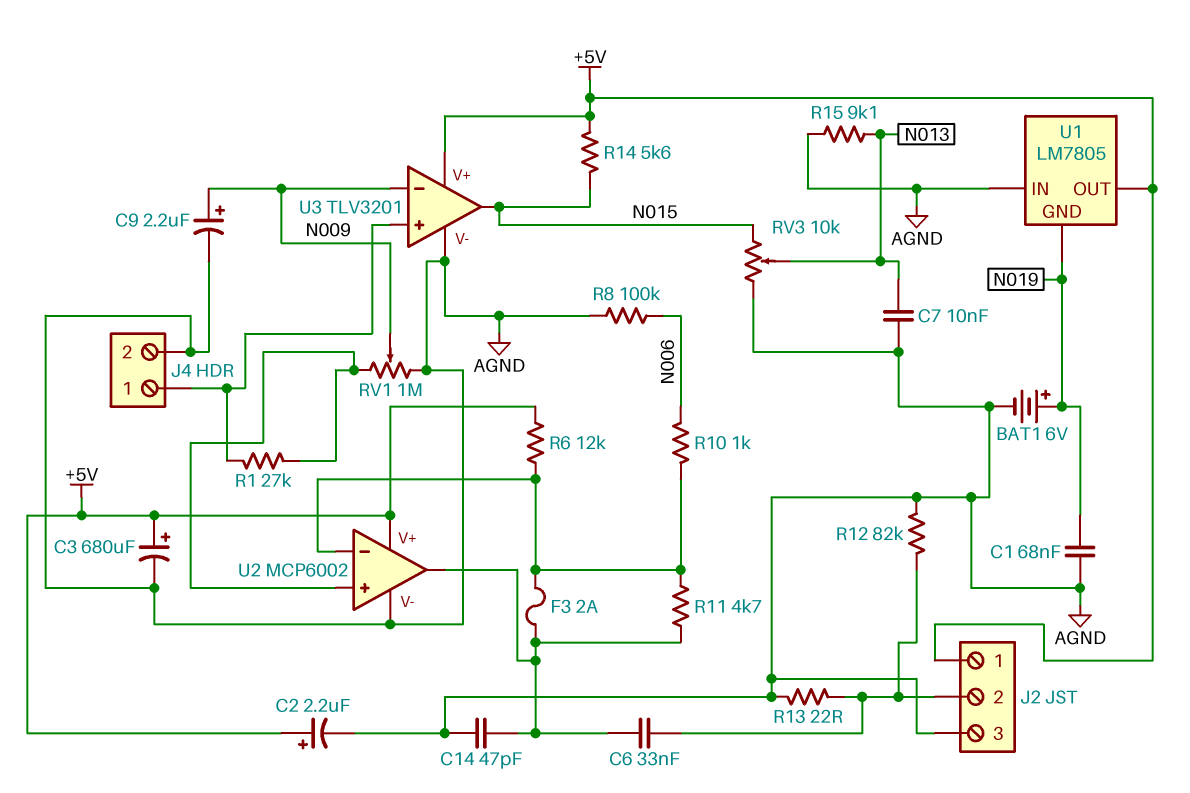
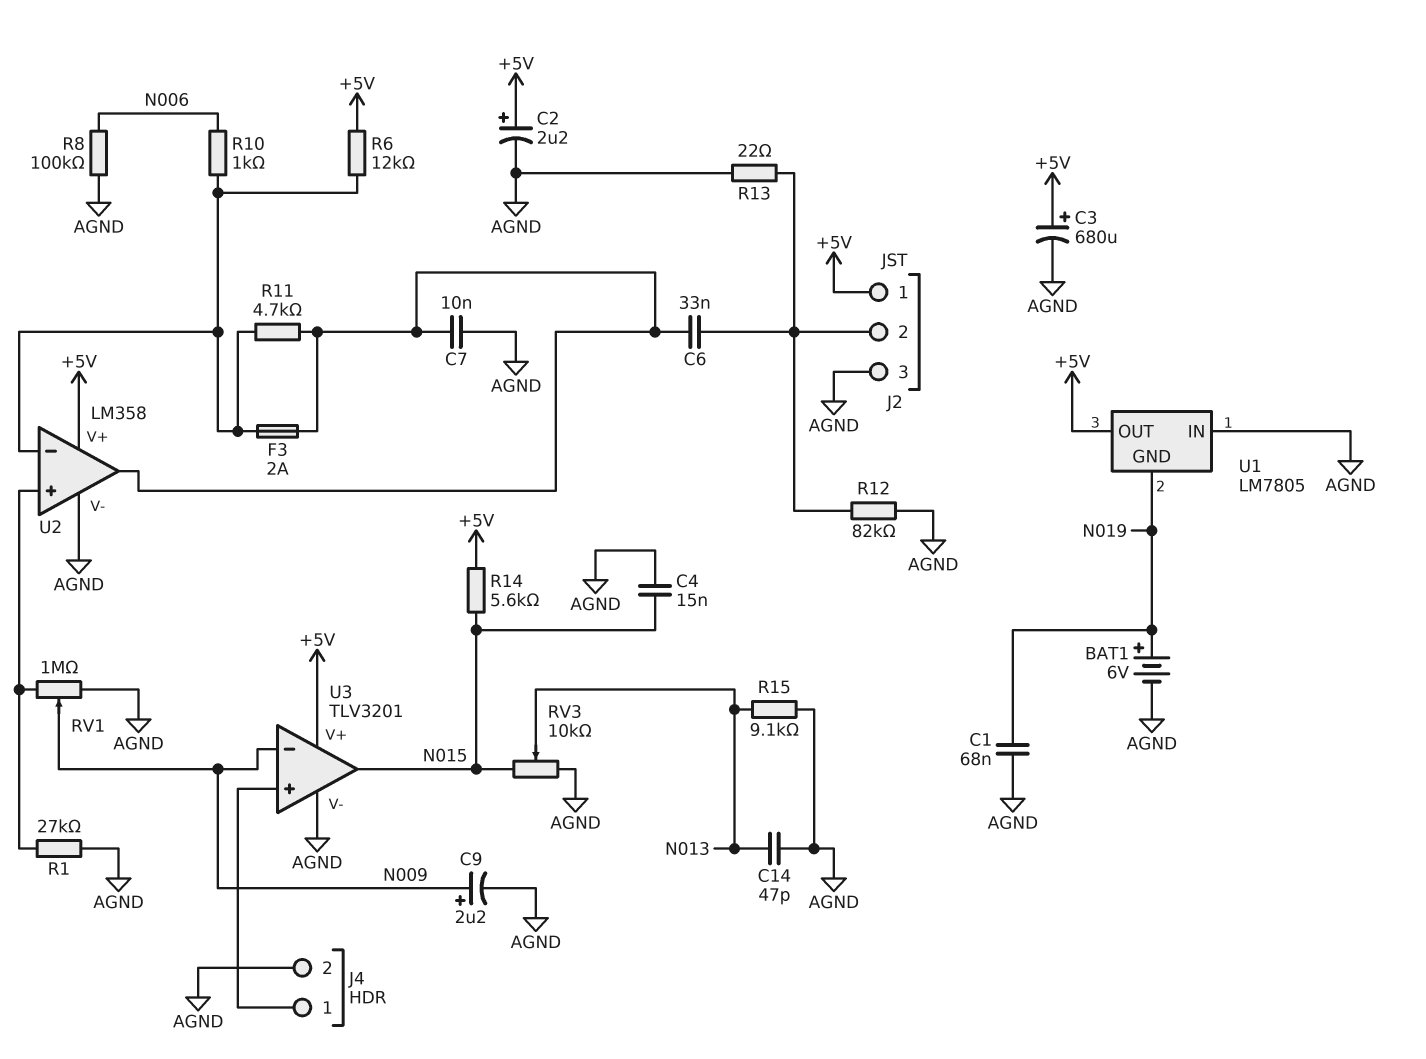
C4: none -> 15nF (AGND, N015)
C7: 10nF (AGND, N013) -> 10nF (AGND, U2/out)
C14: 47pF (AGND, U2/out) -> 47pF (AGND, N013)
R1: 27k (J4/1, U2/in+) -> 27k (AGND, U2/in+)
U2: MCP6002 -> LM358

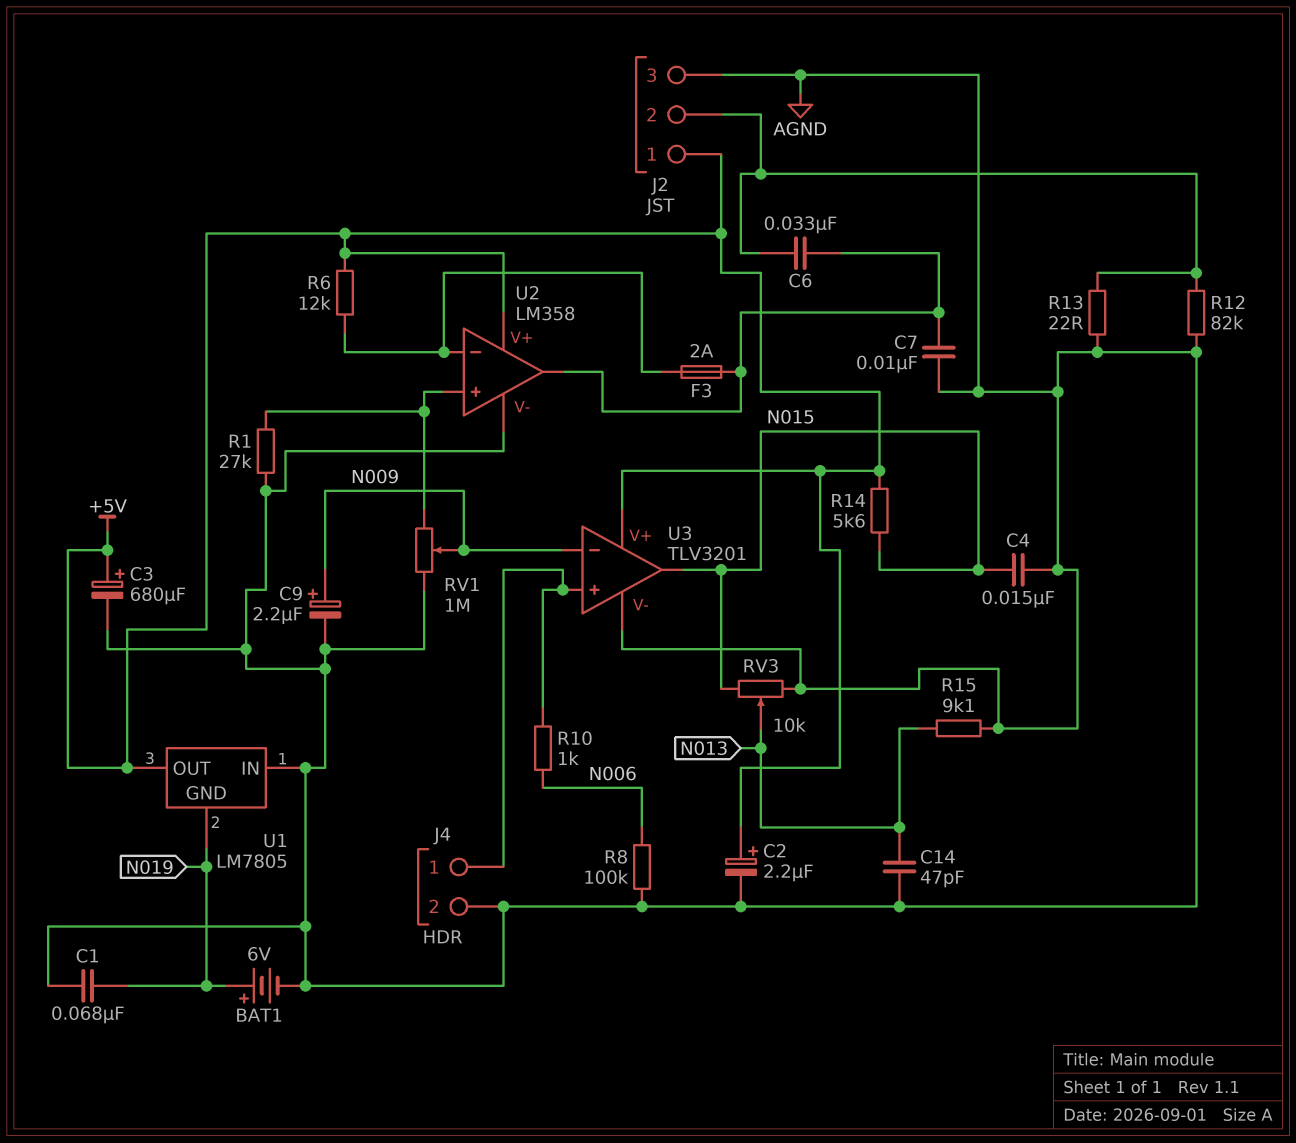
R10: 1k (N006, U2/in-) -> 1k (J4/1, N006)
R11: 4.7k (U2/in-, U2/out) -> none

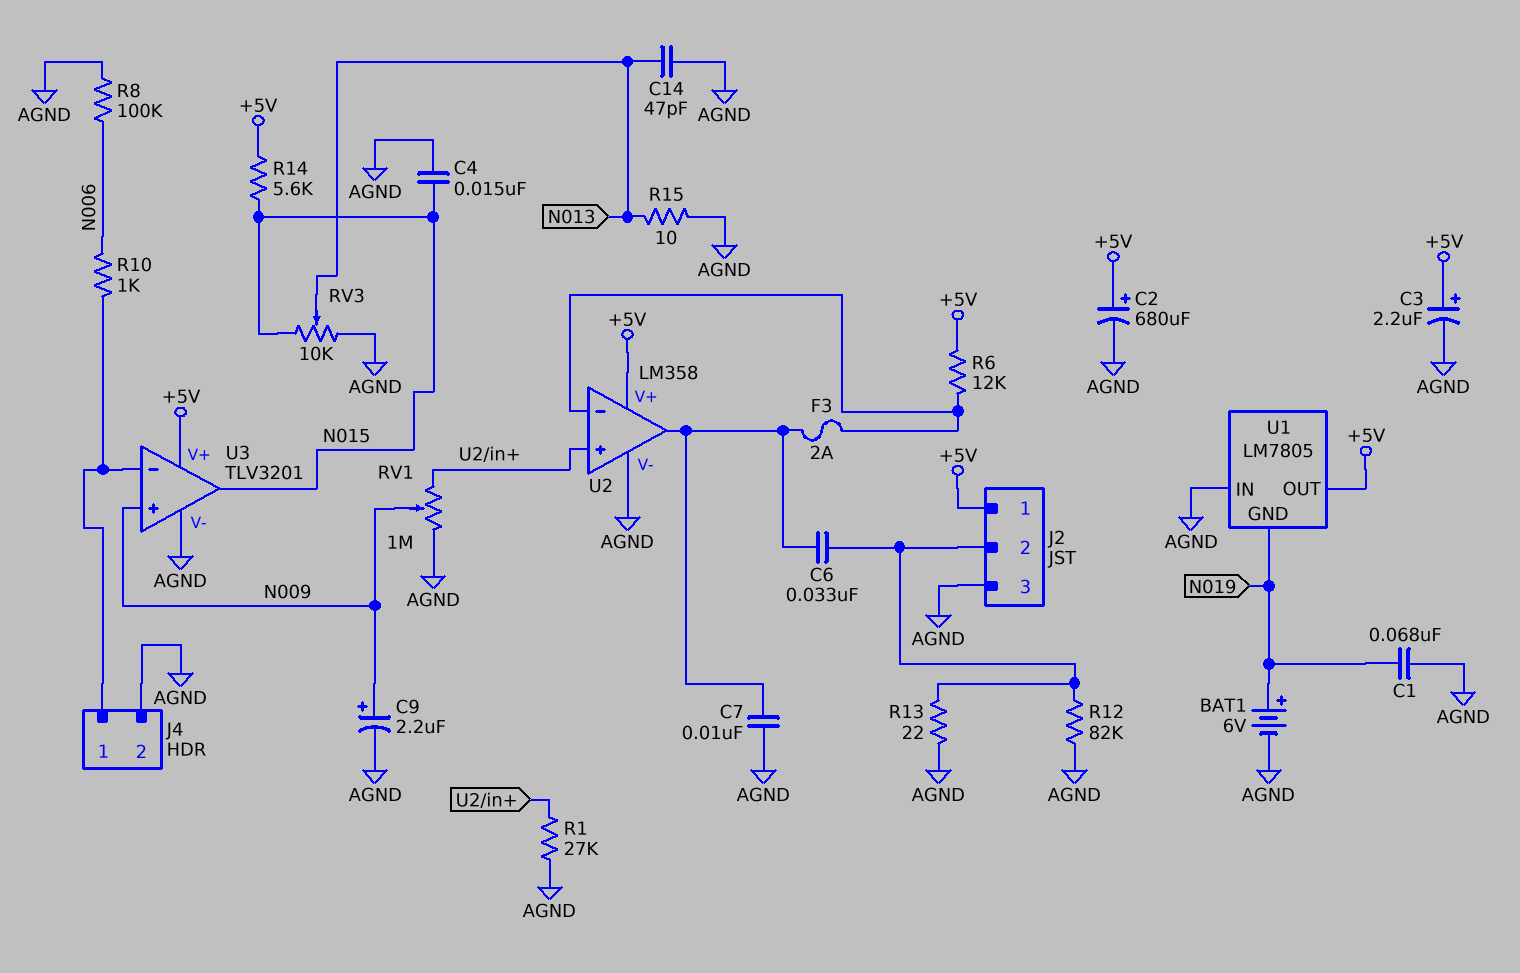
C2: 2.2uF (plus +5V, minus AGND) -> 680uF (plus +5V, minus AGND)
C3: 680uF (plus +5V, minus AGND) -> 2.2uF (plus +5V, minus AGND)
R15: 9.1k (AGND, N013) -> 10 (AGND, N013)
U3 pin in+: J4/1 -> N009
U3 pin in-: N009 -> J4/1

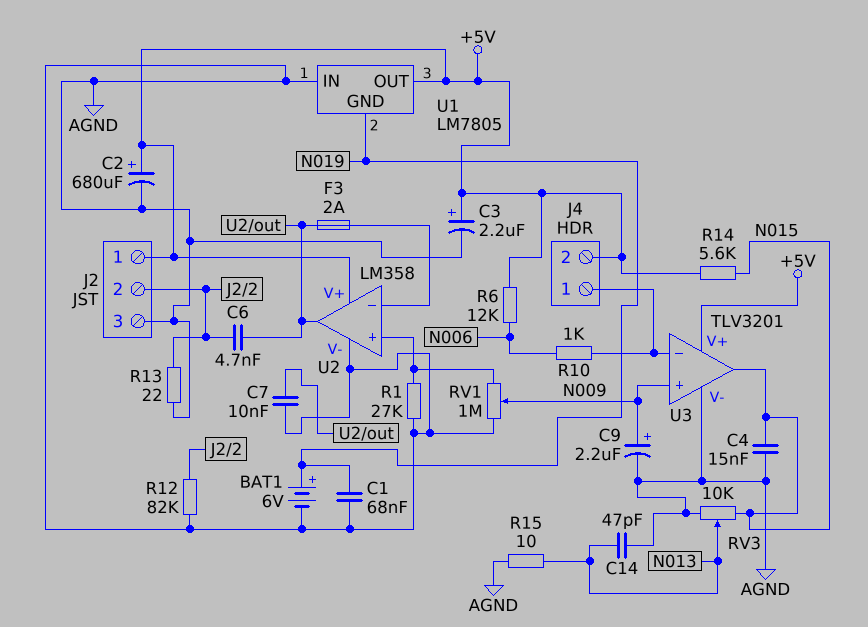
C6: 33nF (J2/2, U2/out) -> 4.7nF (J2/2, U2/out)
J4 pin 2: AGND -> +5V
R6: 12k (+5V, U2/in-) -> 12k (+5V, N006)
R8: 100k (AGND, N006) -> none

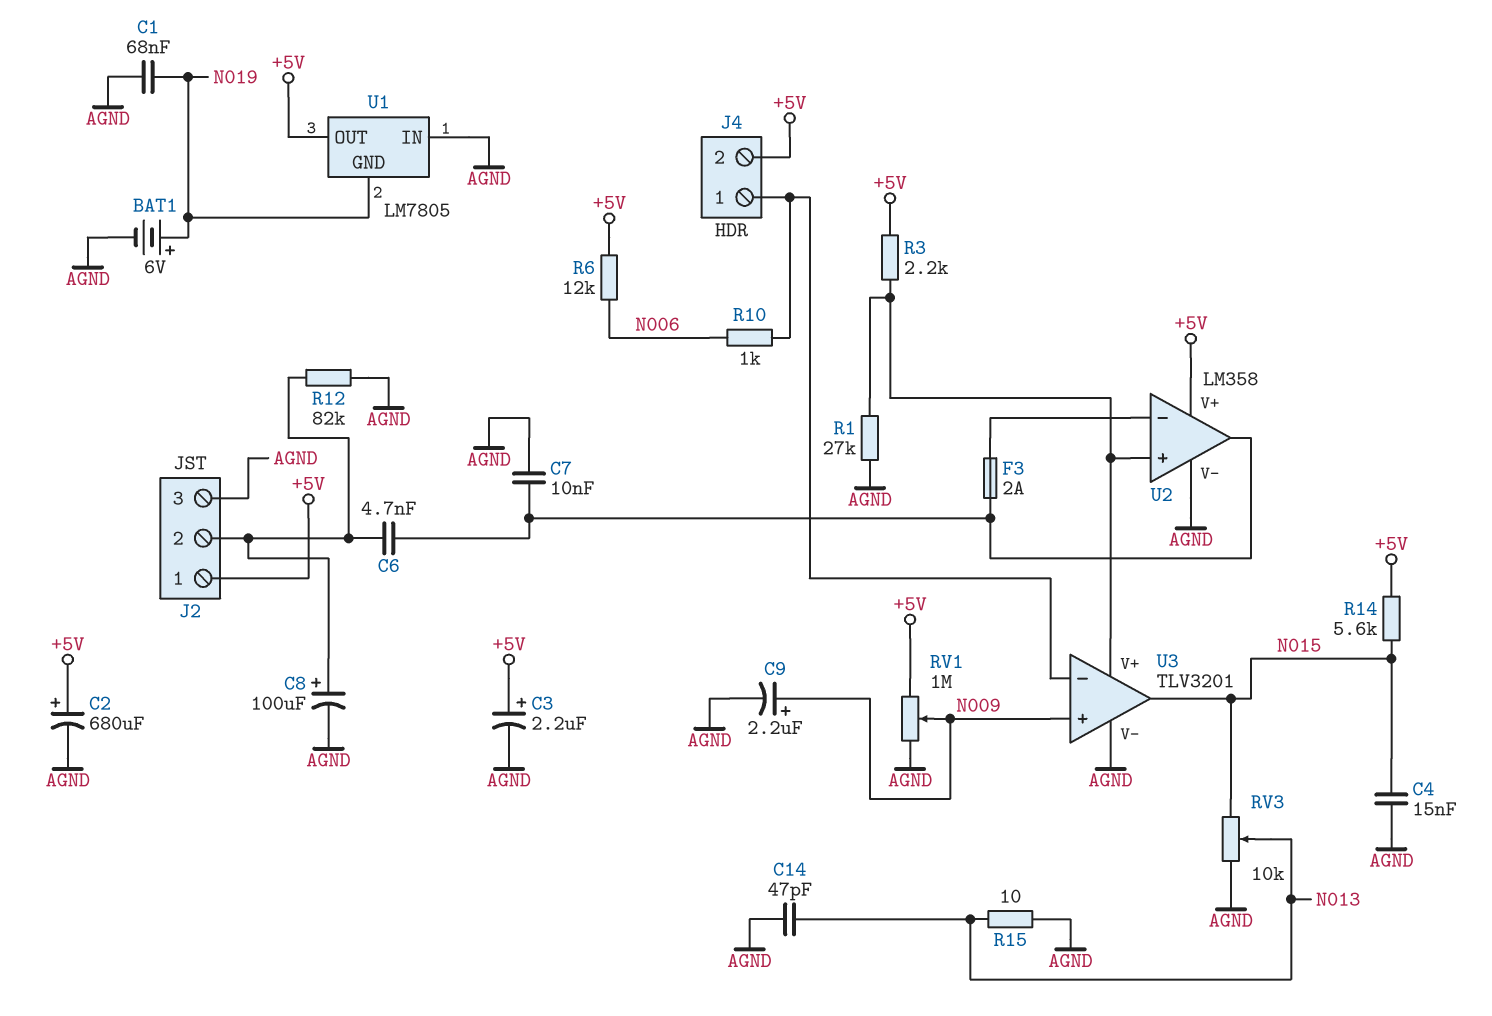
C8: none -> 100uF (plus J2/2, minus AGND)
R3: none -> 2.2k (+5V, U2/in+)
R13: 22 (AGND, J2/2) -> none
RV1: 1M (AGND, U2/in+, wiper N009) -> 1M (+5V, AGND, wiper N009)
U3 pin V+: +5V -> U2/in+

